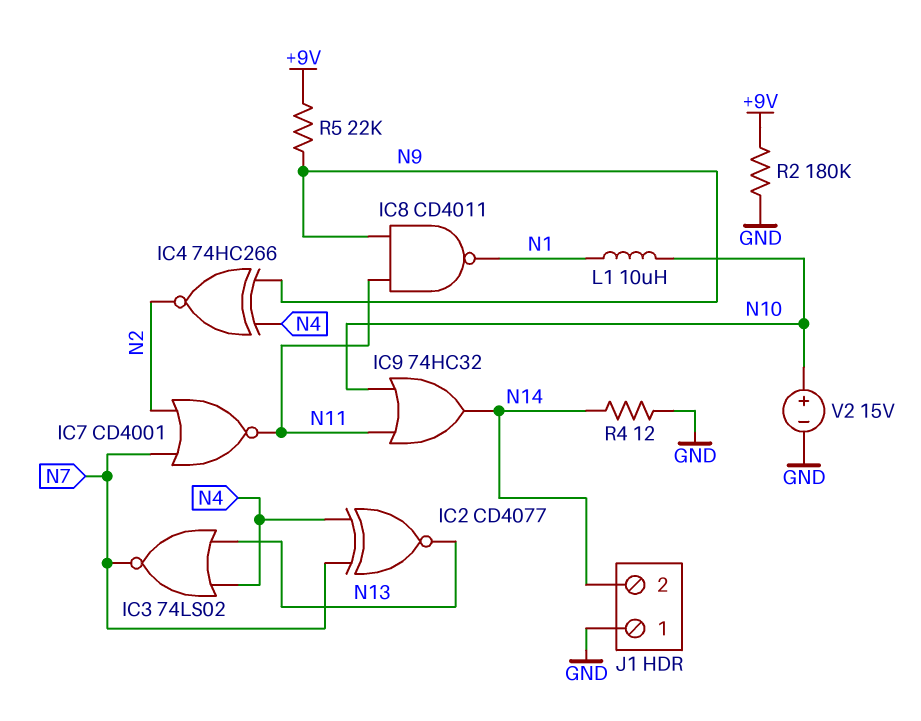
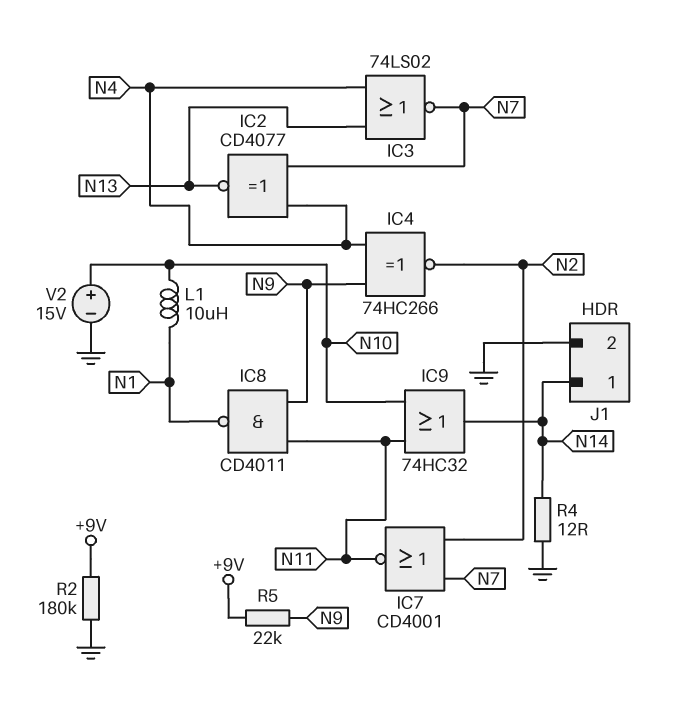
J1 pin 1: GND -> N14
J1 pin 2: N14 -> GND

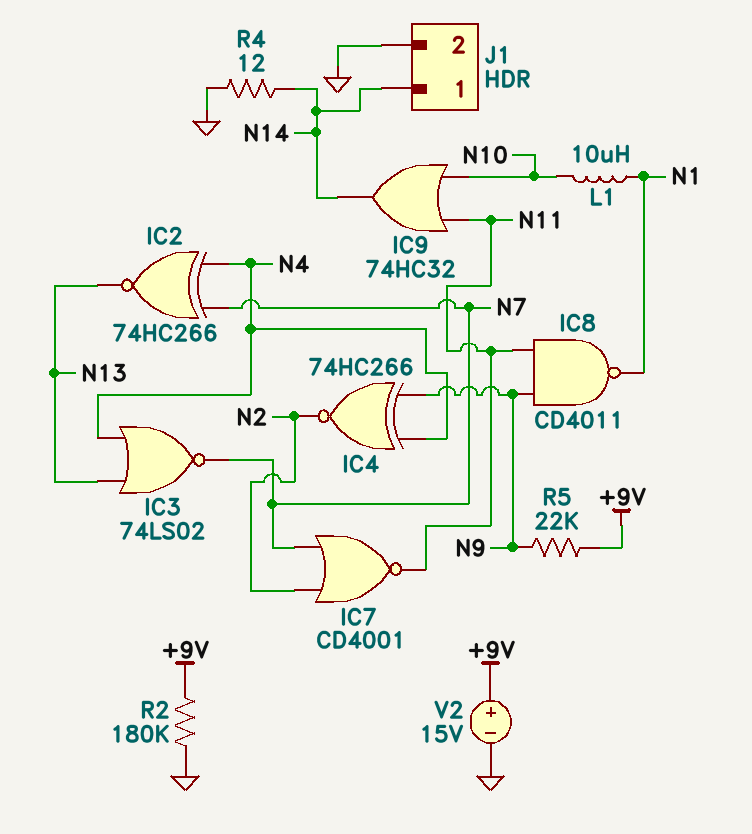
IC2: XNOR CD4077 (in N4, in N7, out N13) -> XNOR 74HC266 (in N4, in N7, out N13)
V2: 15V (plus N10, minus GND) -> 15V (plus +9V, minus GND)

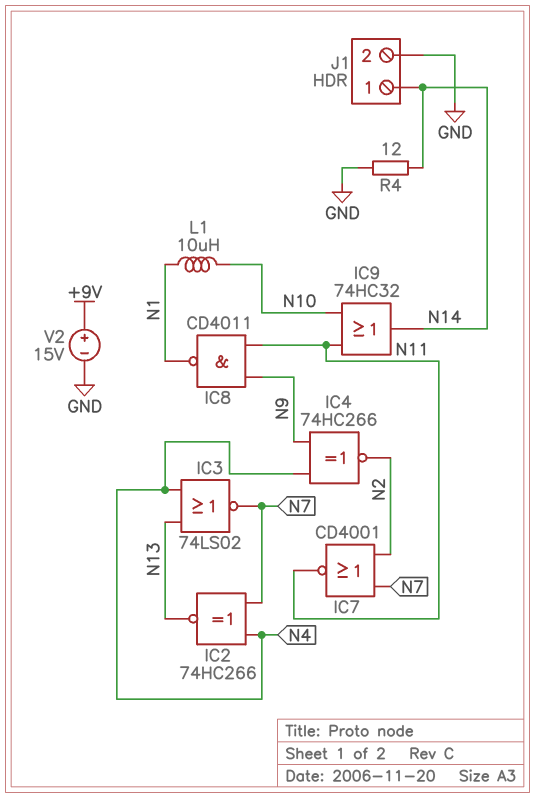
R2: 180k (+9V, GND) -> none
R5: 22k (+9V, N9) -> none

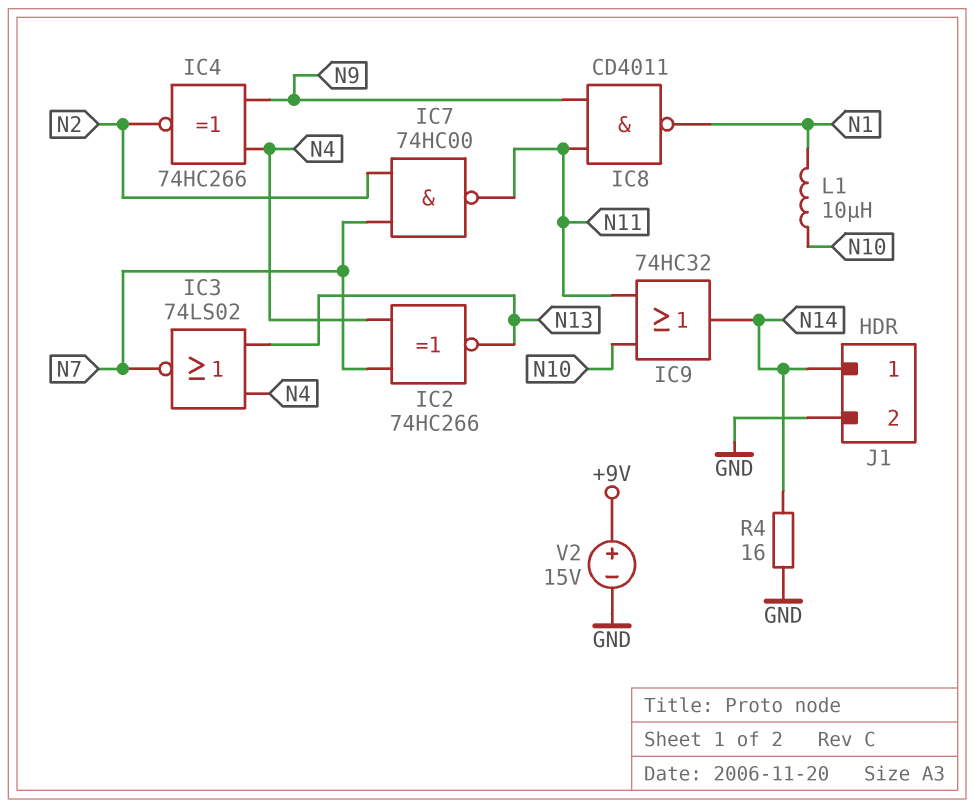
IC7: NOR CD4001 (in N2, in N7, out N11) -> NAND 74HC00 (in N2, in N7, out N11)
R4: 12 (GND, N14) -> 16 (GND, N14)

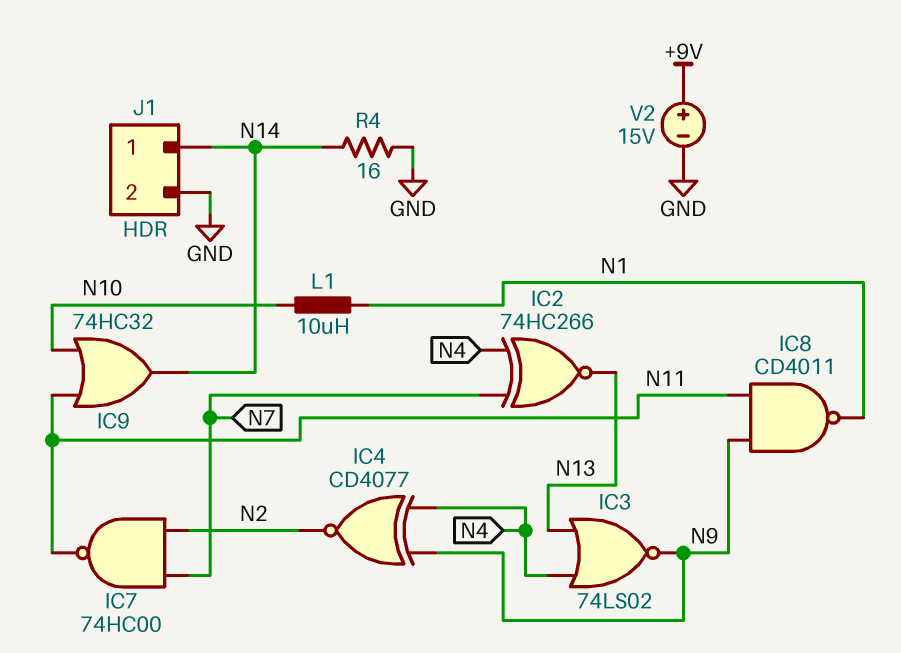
IC3: NOR 74LS02 (in N4, in N13, out N7) -> NOR 74LS02 (in N4, in N13, out N9)
IC4: XNOR 74HC266 (in N4, in N9, out N2) -> XNOR CD4077 (in N4, in N9, out N2)

